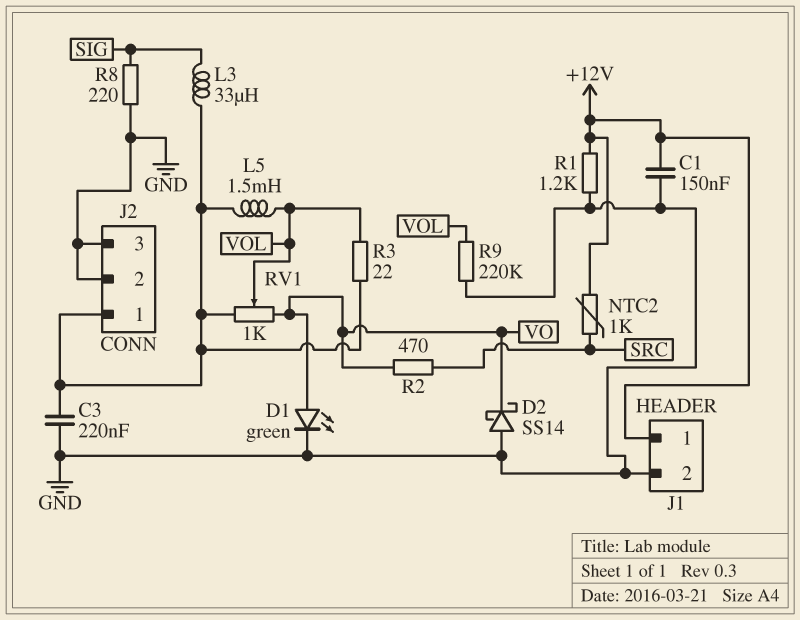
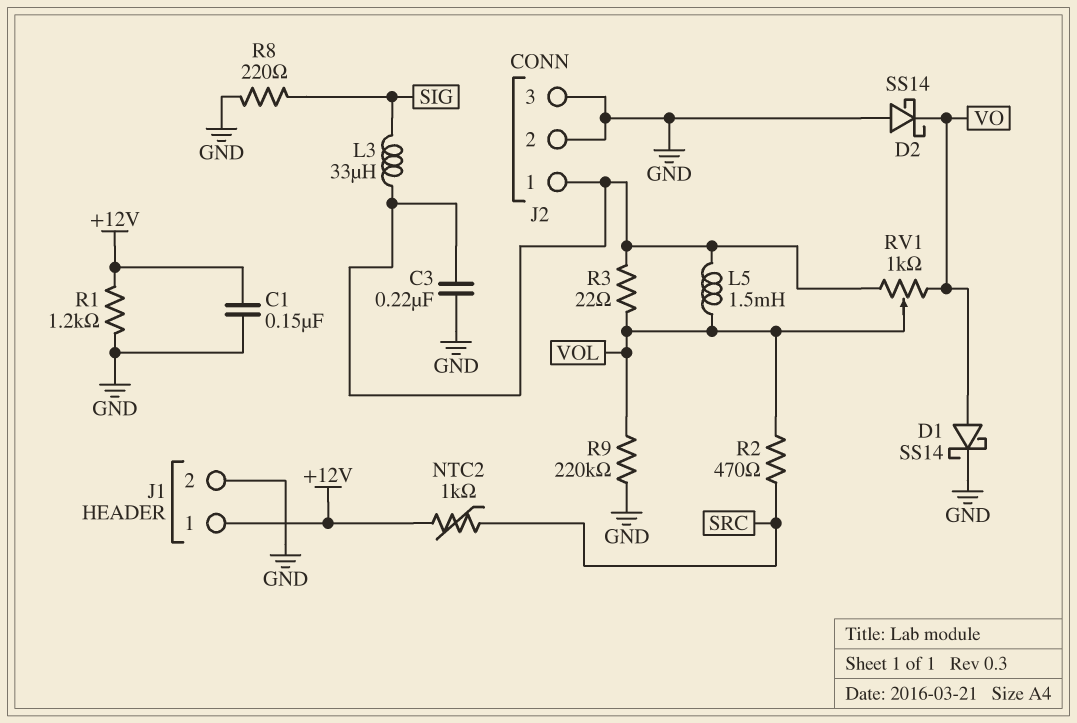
D1: LED green (A VO, K GND) -> schottky SS14 (A VO, K GND)
R2: 470 (SRC, VO) -> 470 (SRC, VOL)

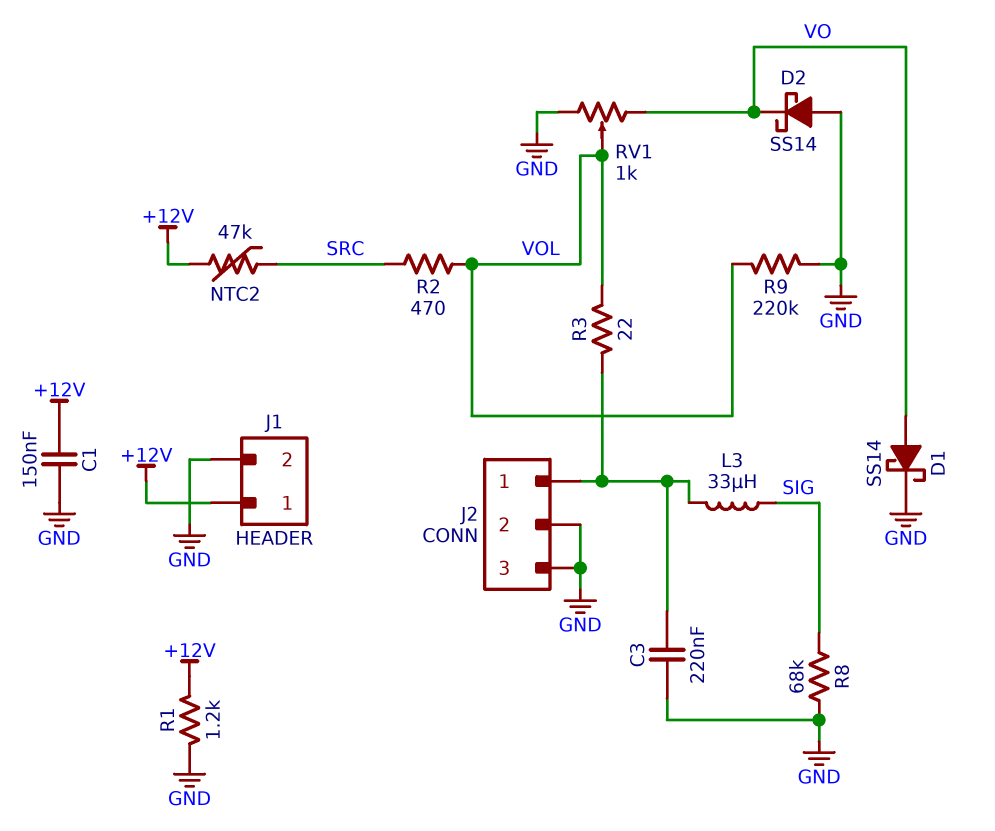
L5: 1.5mH (J2/1, VOL) -> none
NTC2: 1k (+12V, SRC) -> 47k (+12V, SRC)
R8: 220 (GND, SIG) -> 68k (GND, SIG)
RV1: 1k (J2/1, VO, wiper VOL) -> 1k (GND, VO, wiper VOL)

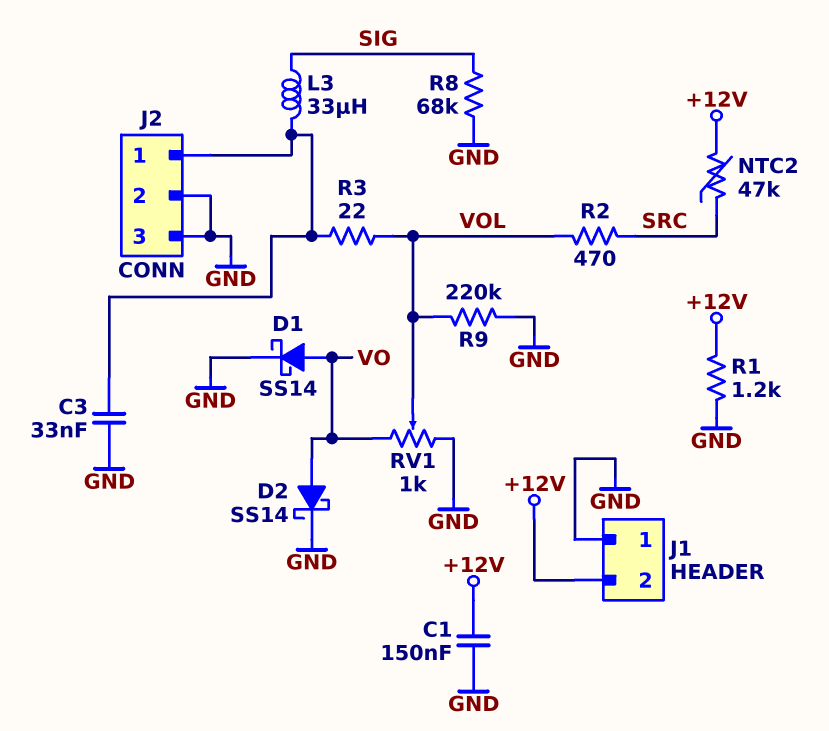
C3: 220nF (GND, J2/1) -> 33nF (GND, J2/1)
D2: schottky SS14 (A GND, K VO) -> schottky SS14 (A VO, K GND)
J1 pin 1: +12V -> GND
J1 pin 2: GND -> +12V

